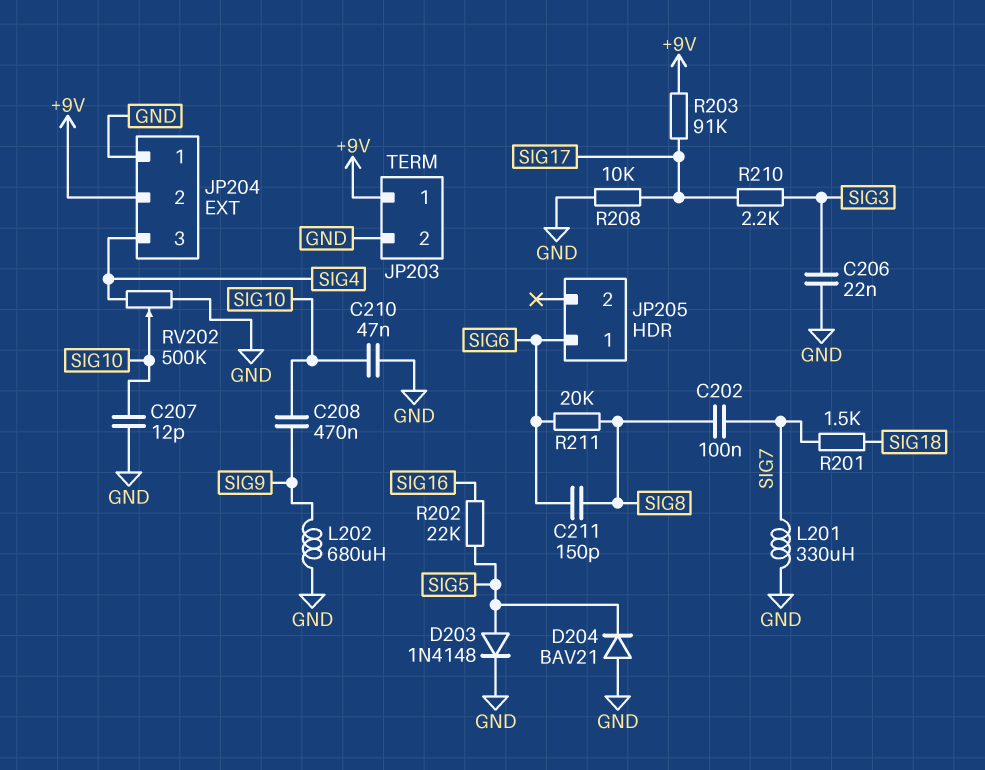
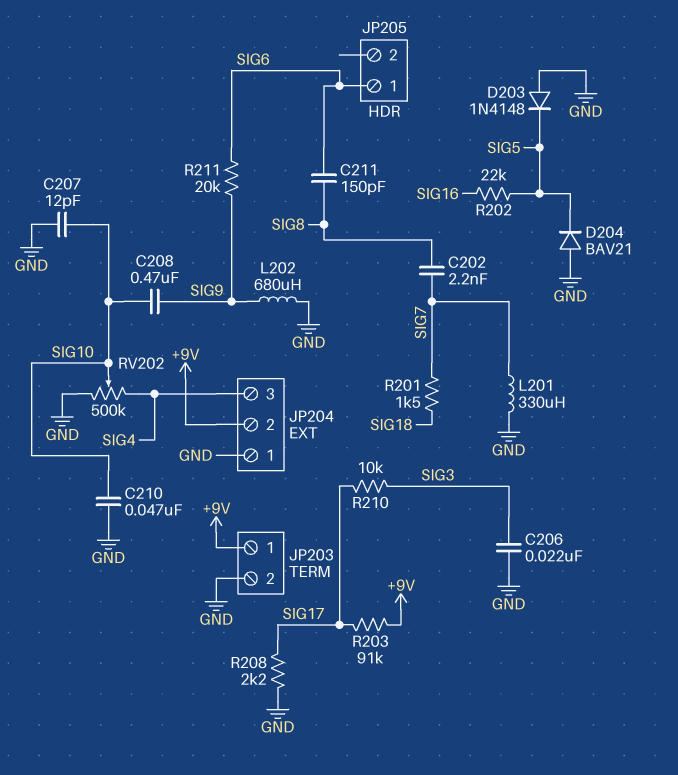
C202: 100nF (SIG7, SIG8) -> 2.2nF (SIG7, SIG8)
D203: diode 1N4148 (A SIG5, K GND) -> diode 1N4148 (A GND, K SIG5)
R208: 10k (GND, SIG17) -> 2.2k (GND, SIG17)
R210: 2.2k (SIG3, SIG17) -> 10k (SIG3, SIG17)
R211: 20k (SIG6, SIG8) -> 20k (SIG6, SIG9)

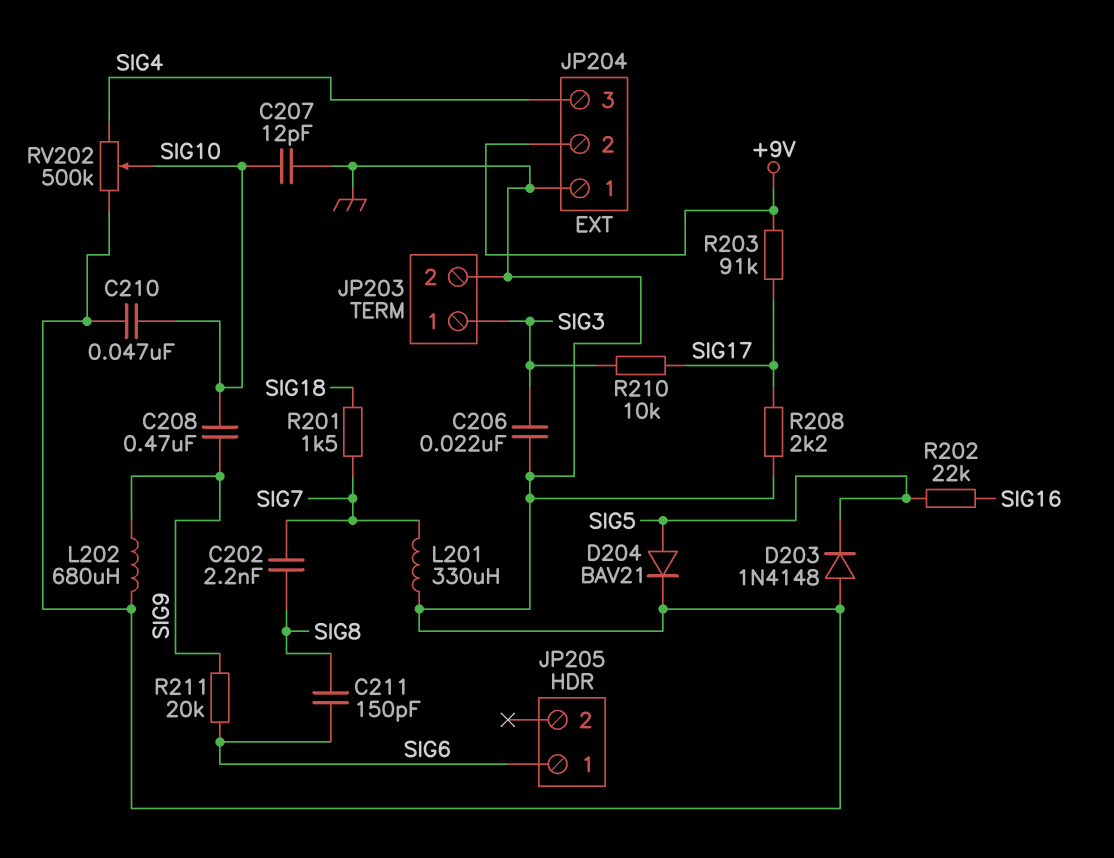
D204: diode BAV21 (A GND, K SIG5) -> diode BAV21 (A SIG5, K GND)
JP203 pin 1: +9V -> SIG3

